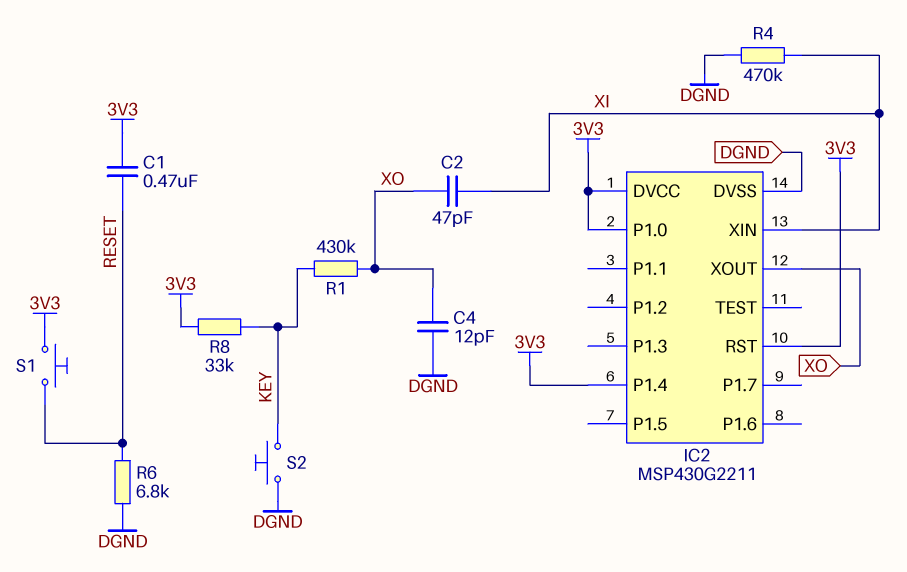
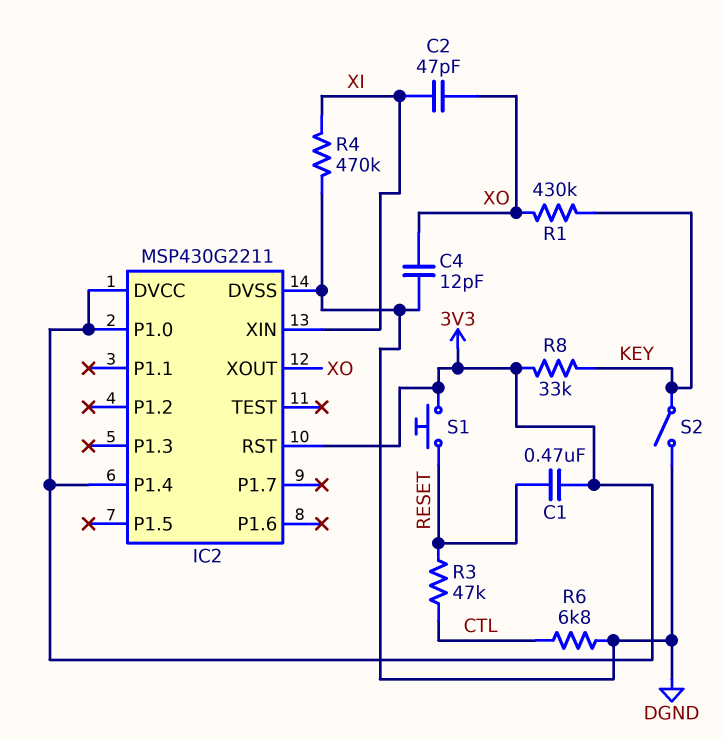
R3: none -> 47k (CTL, RESET)
R6: 6.8k (DGND, RESET) -> 6.8k (CTL, DGND)
S2: button (DGND, KEY) -> switch (DGND, KEY)

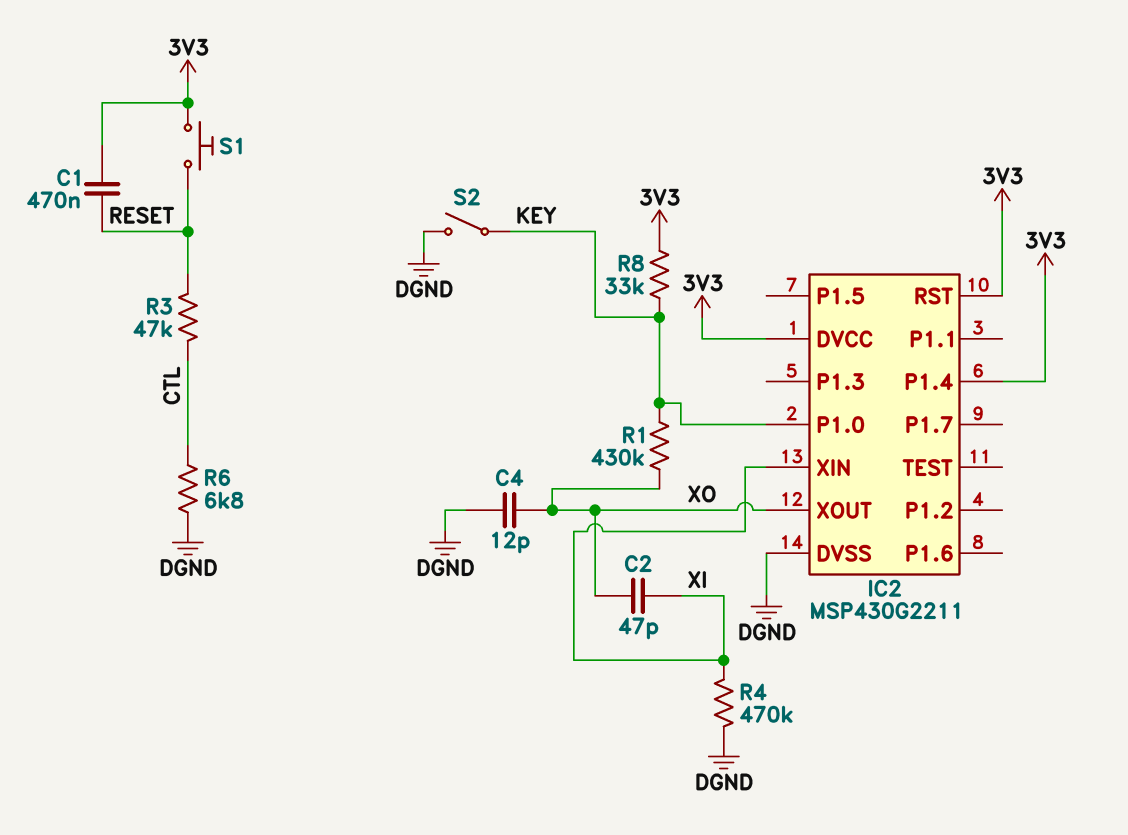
IC2 pin P1.0: 3V3 -> KEY

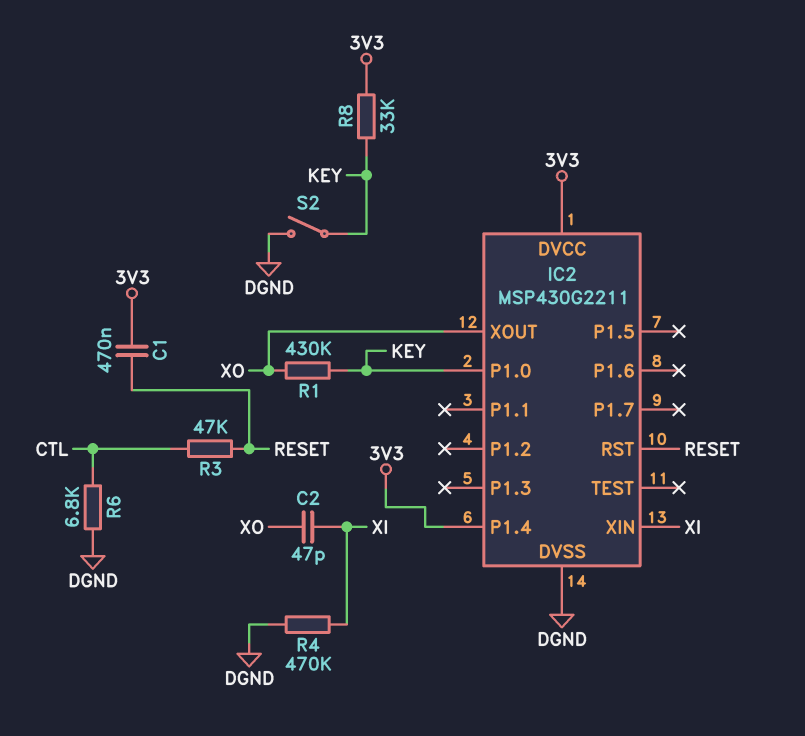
C4: 12pF (DGND, XO) -> none
IC2 pin RST: 3V3 -> RESET
S1: button (3V3, RESET) -> none

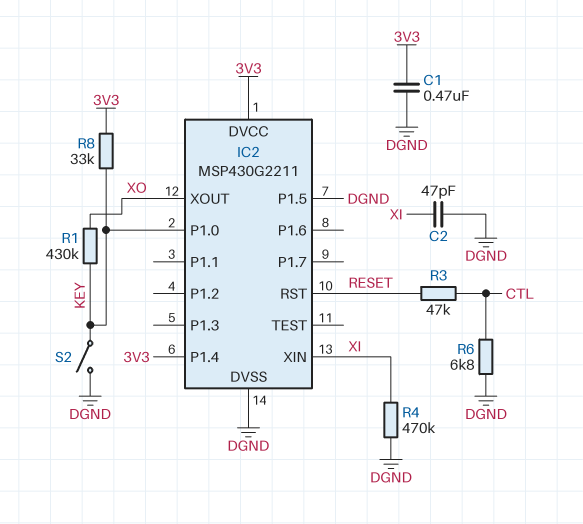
C1: 470nF (3V3, RESET) -> 470nF (3V3, DGND)
C2: 47pF (XI, XO) -> 47pF (DGND, XI)
IC2 pin P1.5: none -> DGND

